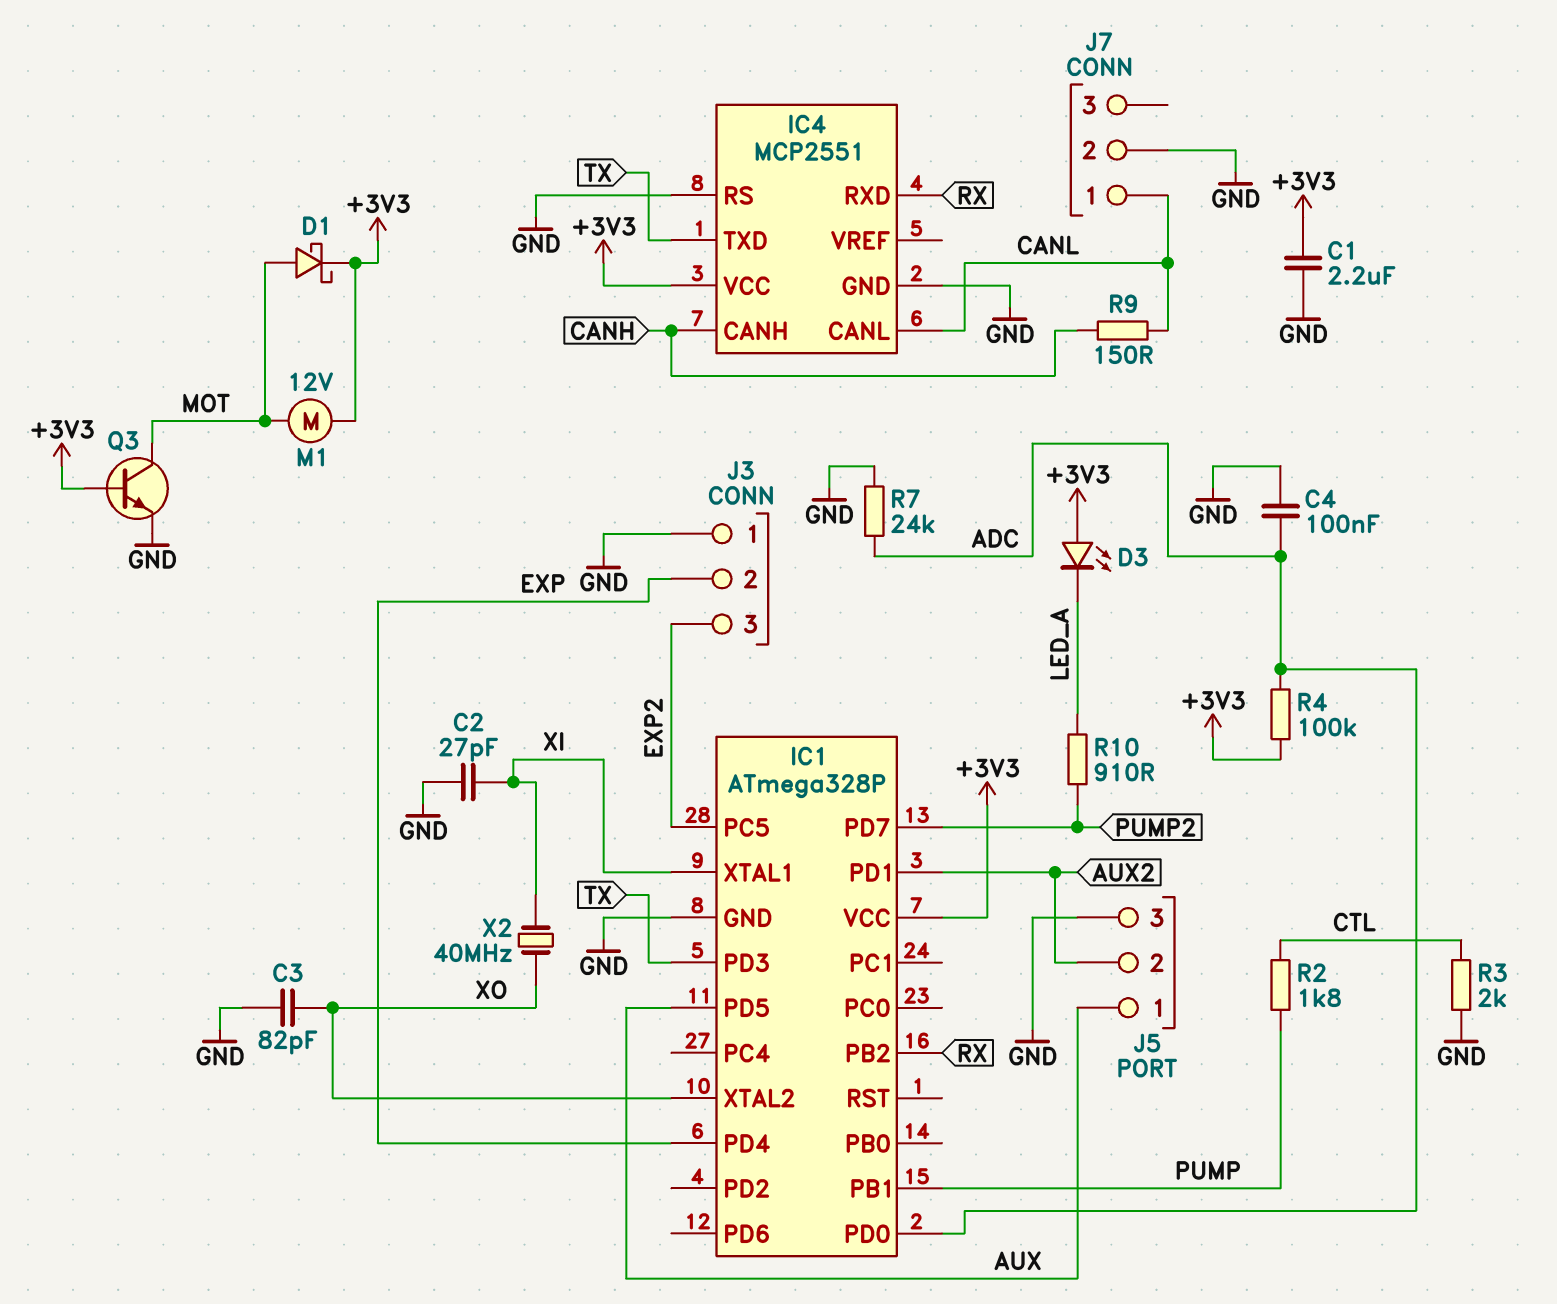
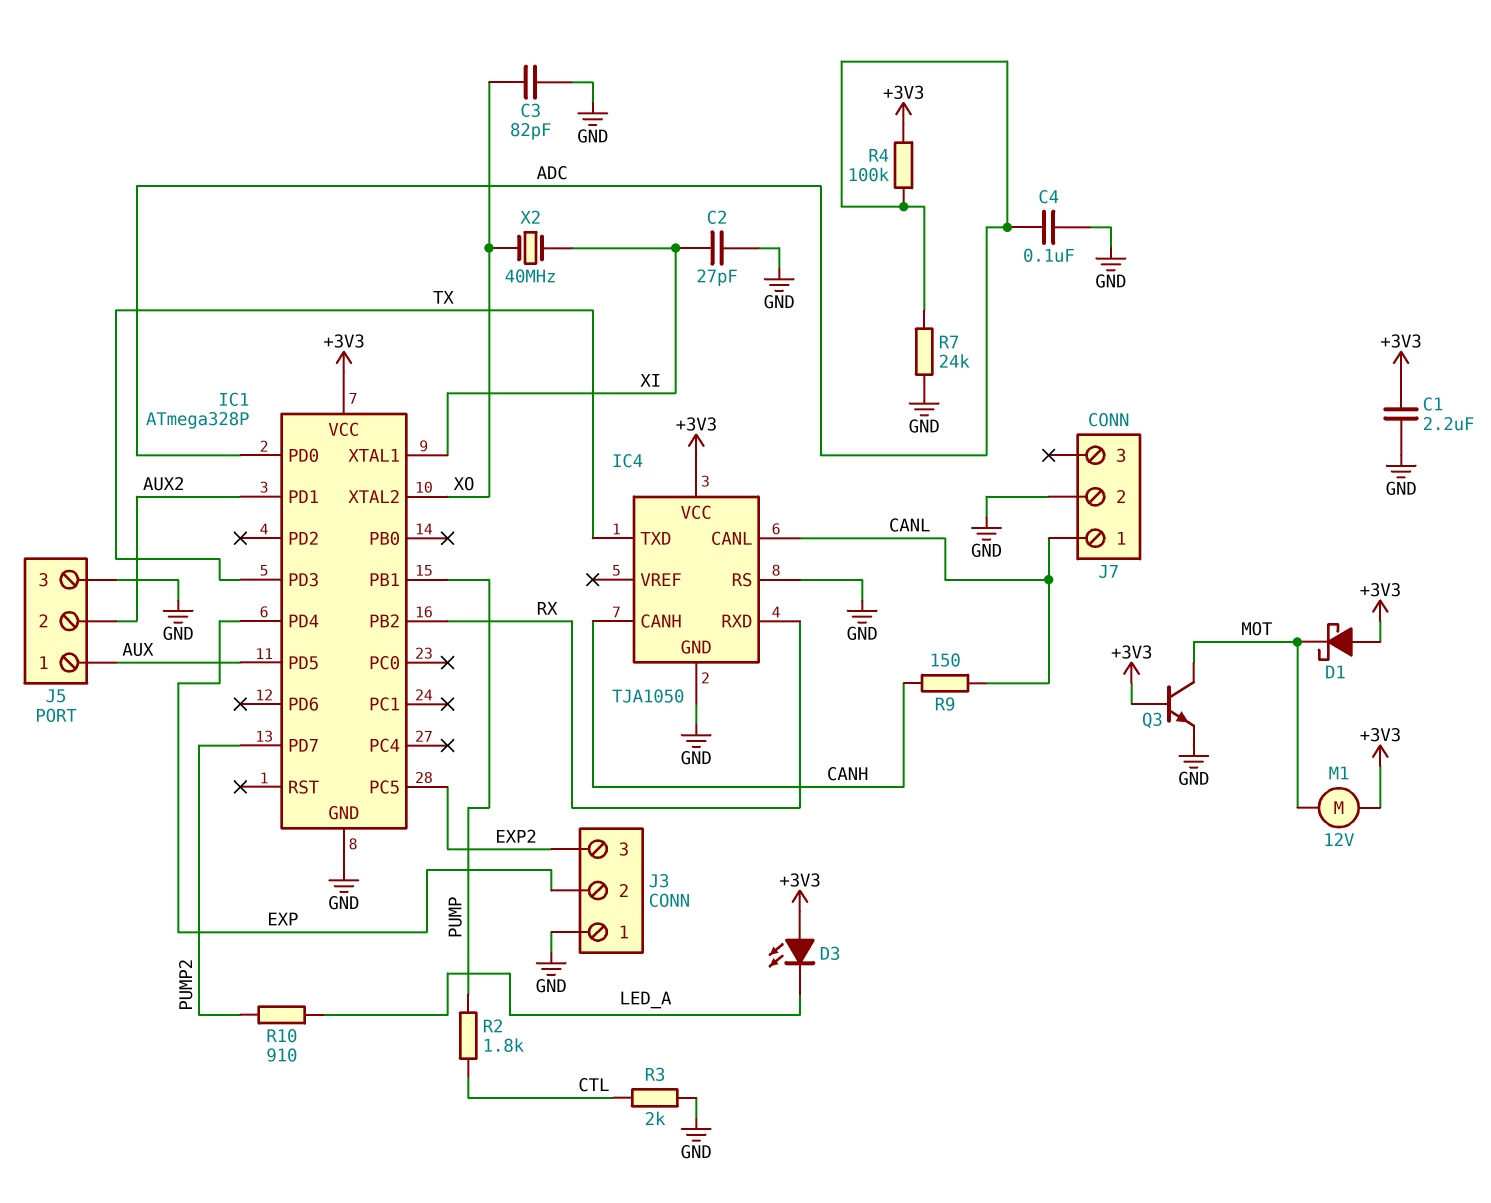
D1: schottky (A MOT, K +3V3) -> schottky (A +3V3, K MOT)
IC4: MCP2551 -> TJA1050

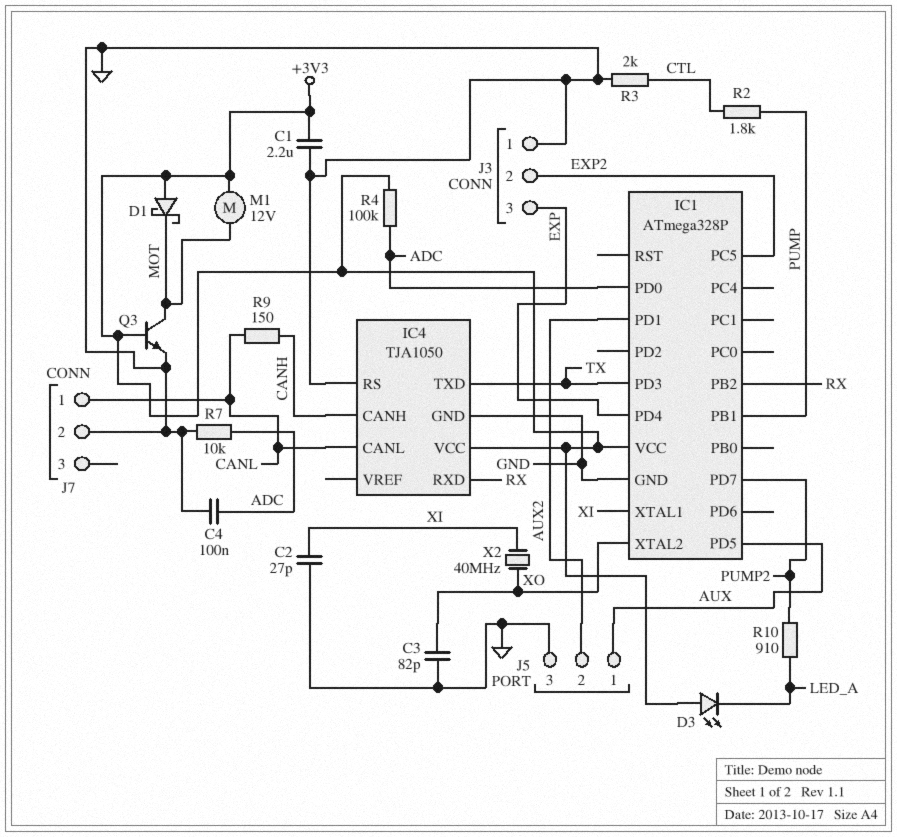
J3 pin 2: EXP -> EXP2
J3 pin 3: EXP2 -> EXP
R7: 24k (ADC, GND) -> 10k (ADC, GND)

